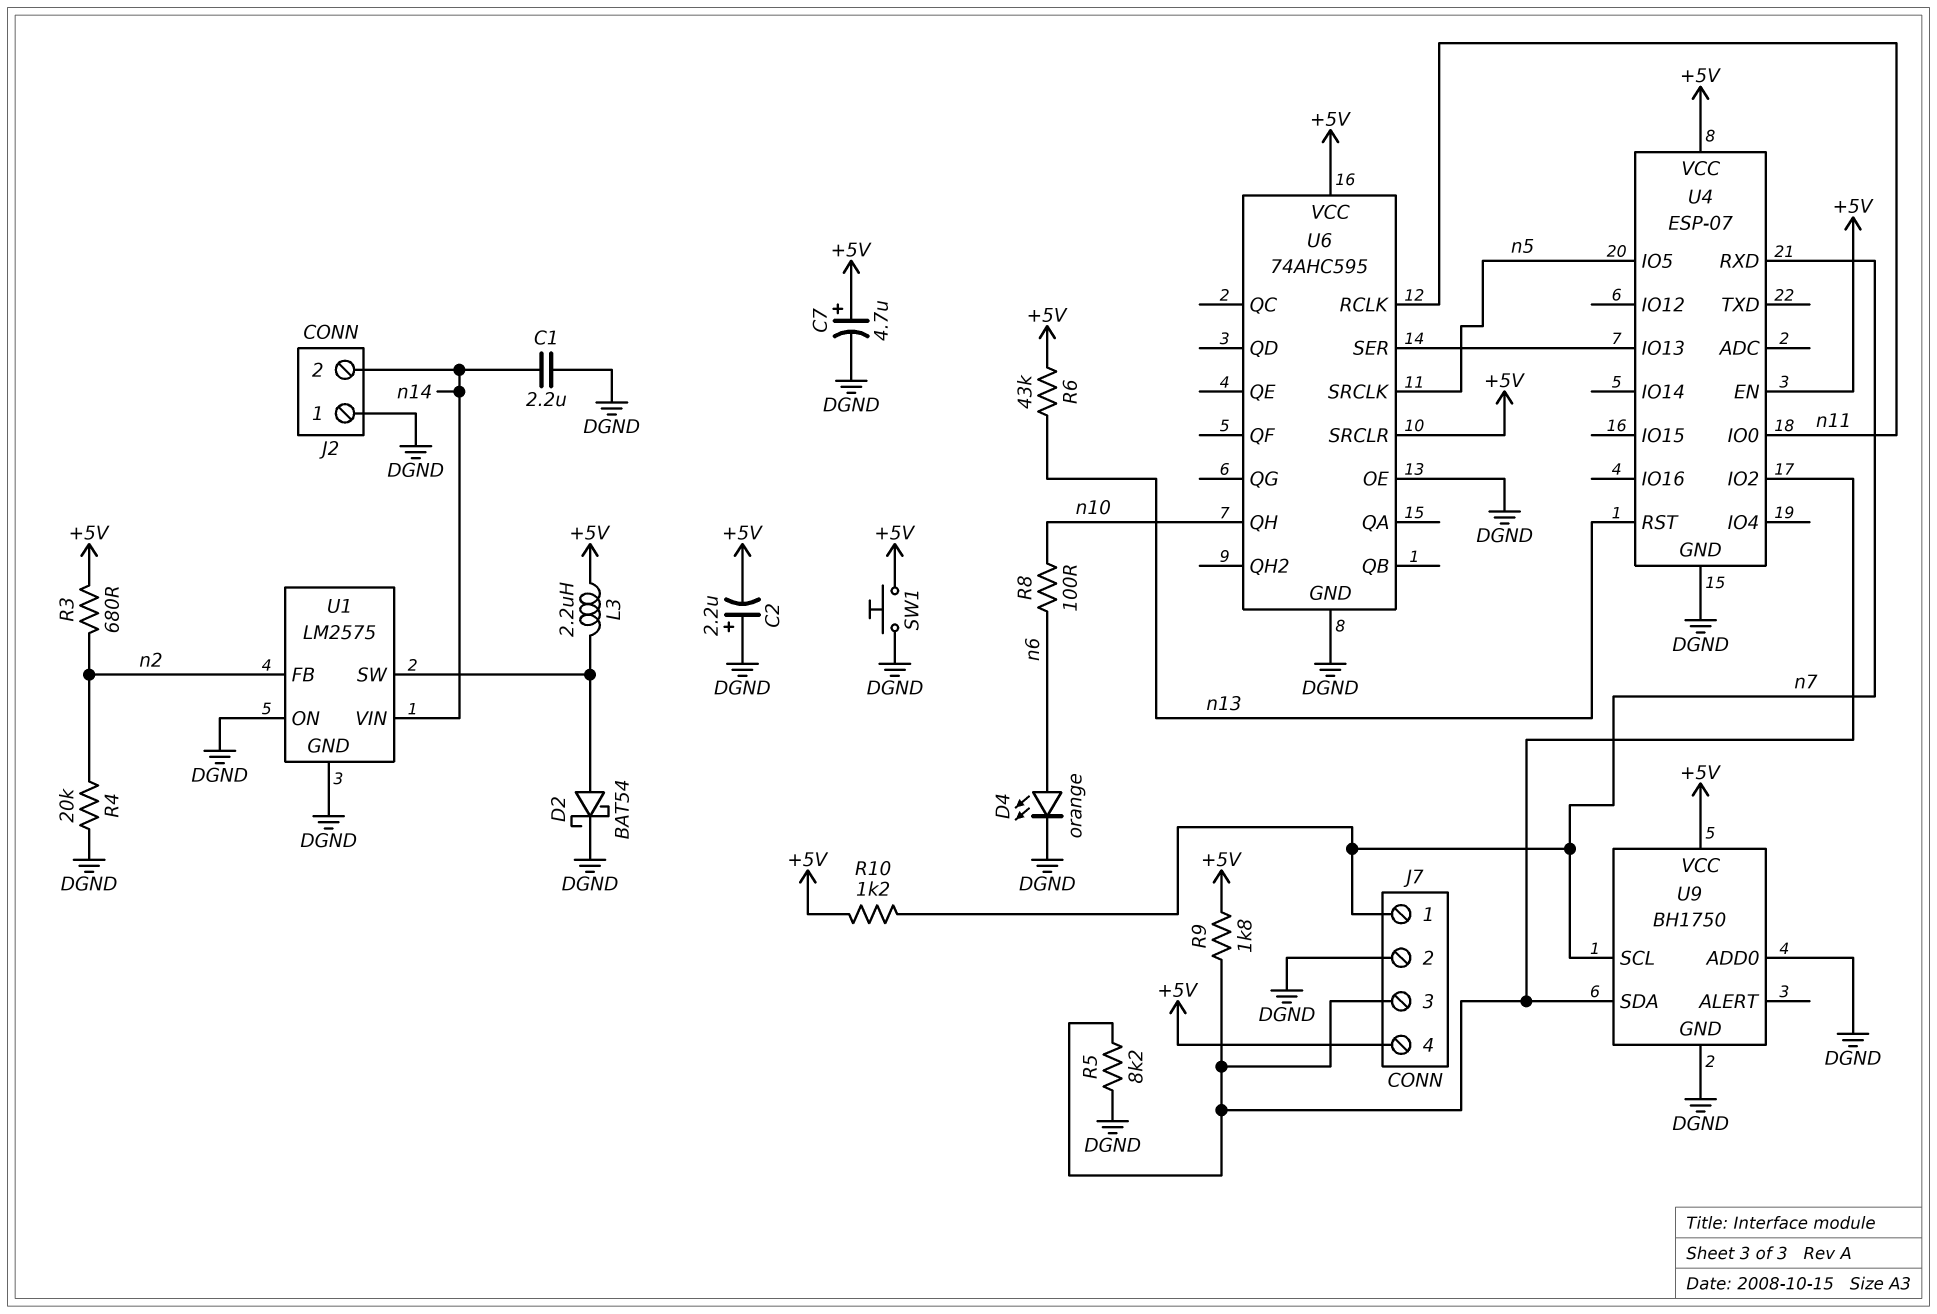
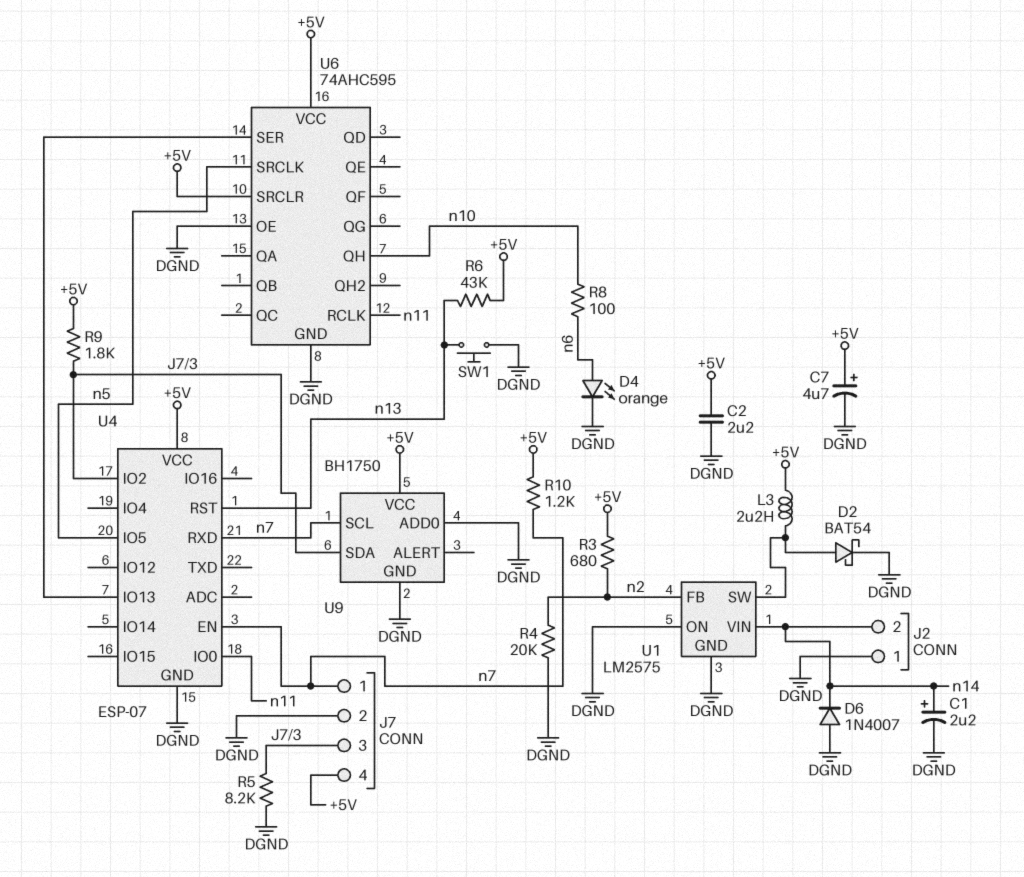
C1: 2.2uF (DGND, n14) -> 2.2uF (plus n14, minus DGND)
C2: 2.2uF (plus DGND, minus +5V) -> 2.2uF (+5V, DGND)
D6: none -> diode 1N4007 (A DGND, K n14)
SW1: button (+5V, DGND) -> button (DGND, n13)
U4 pin EN: +5V -> n7

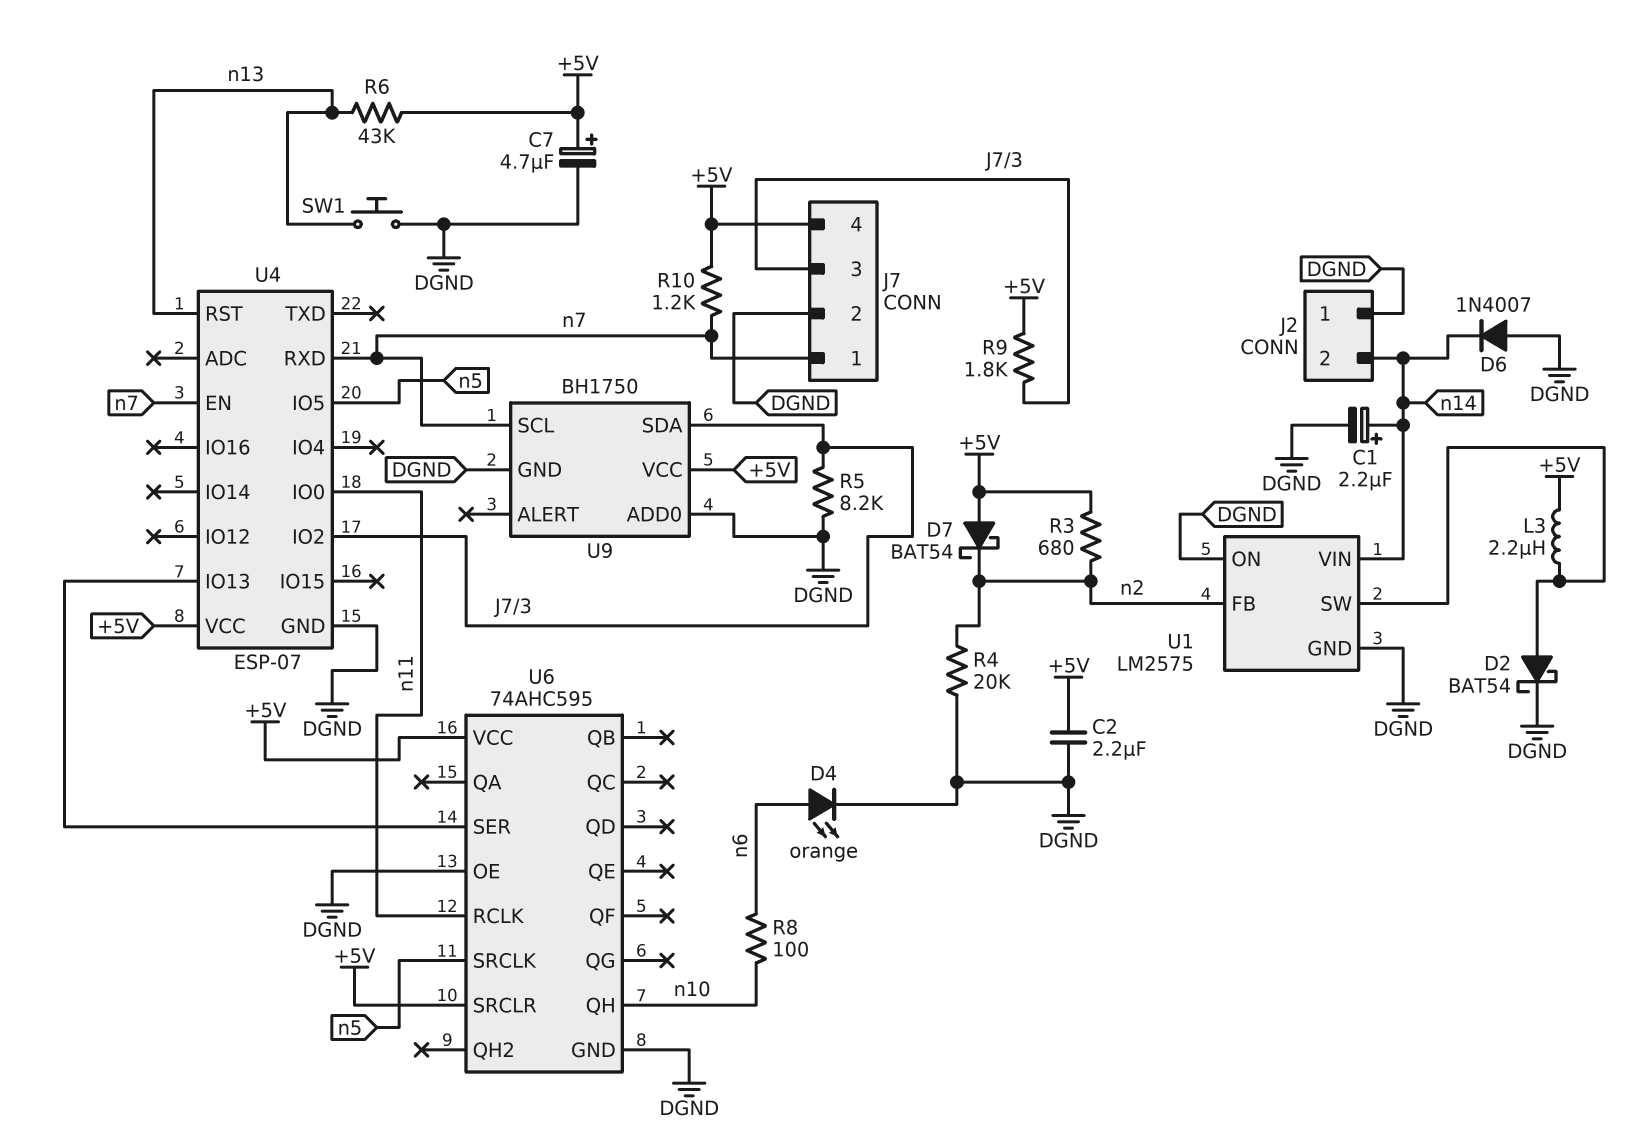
D7: none -> schottky BAT54 (A +5V, K n2)

